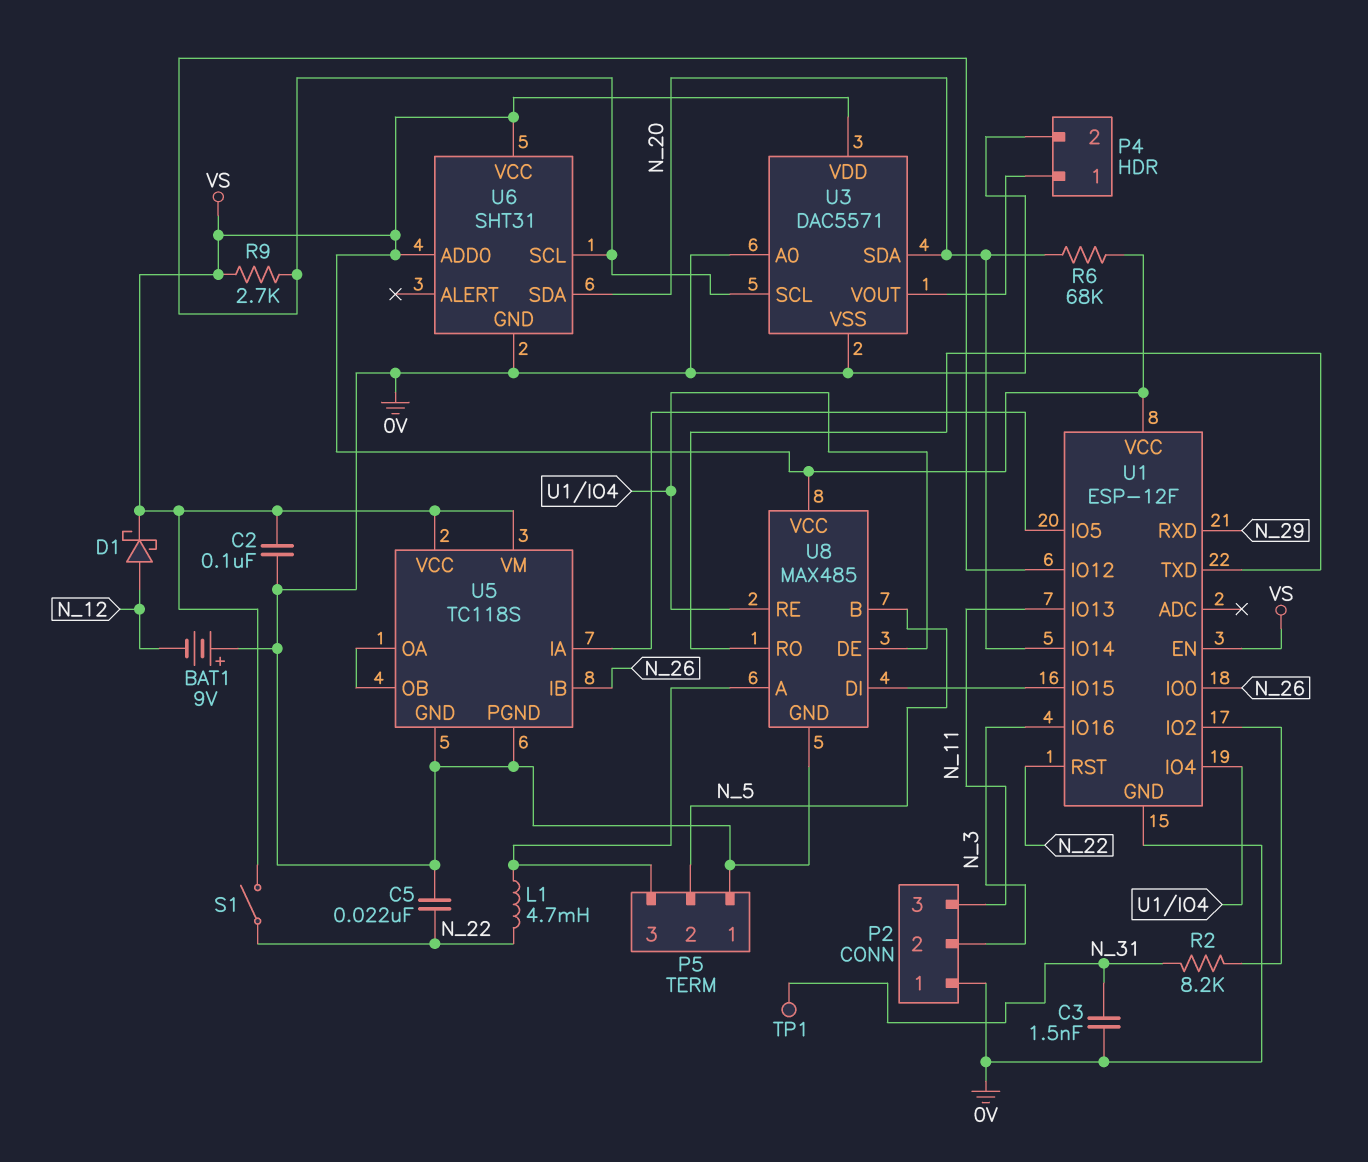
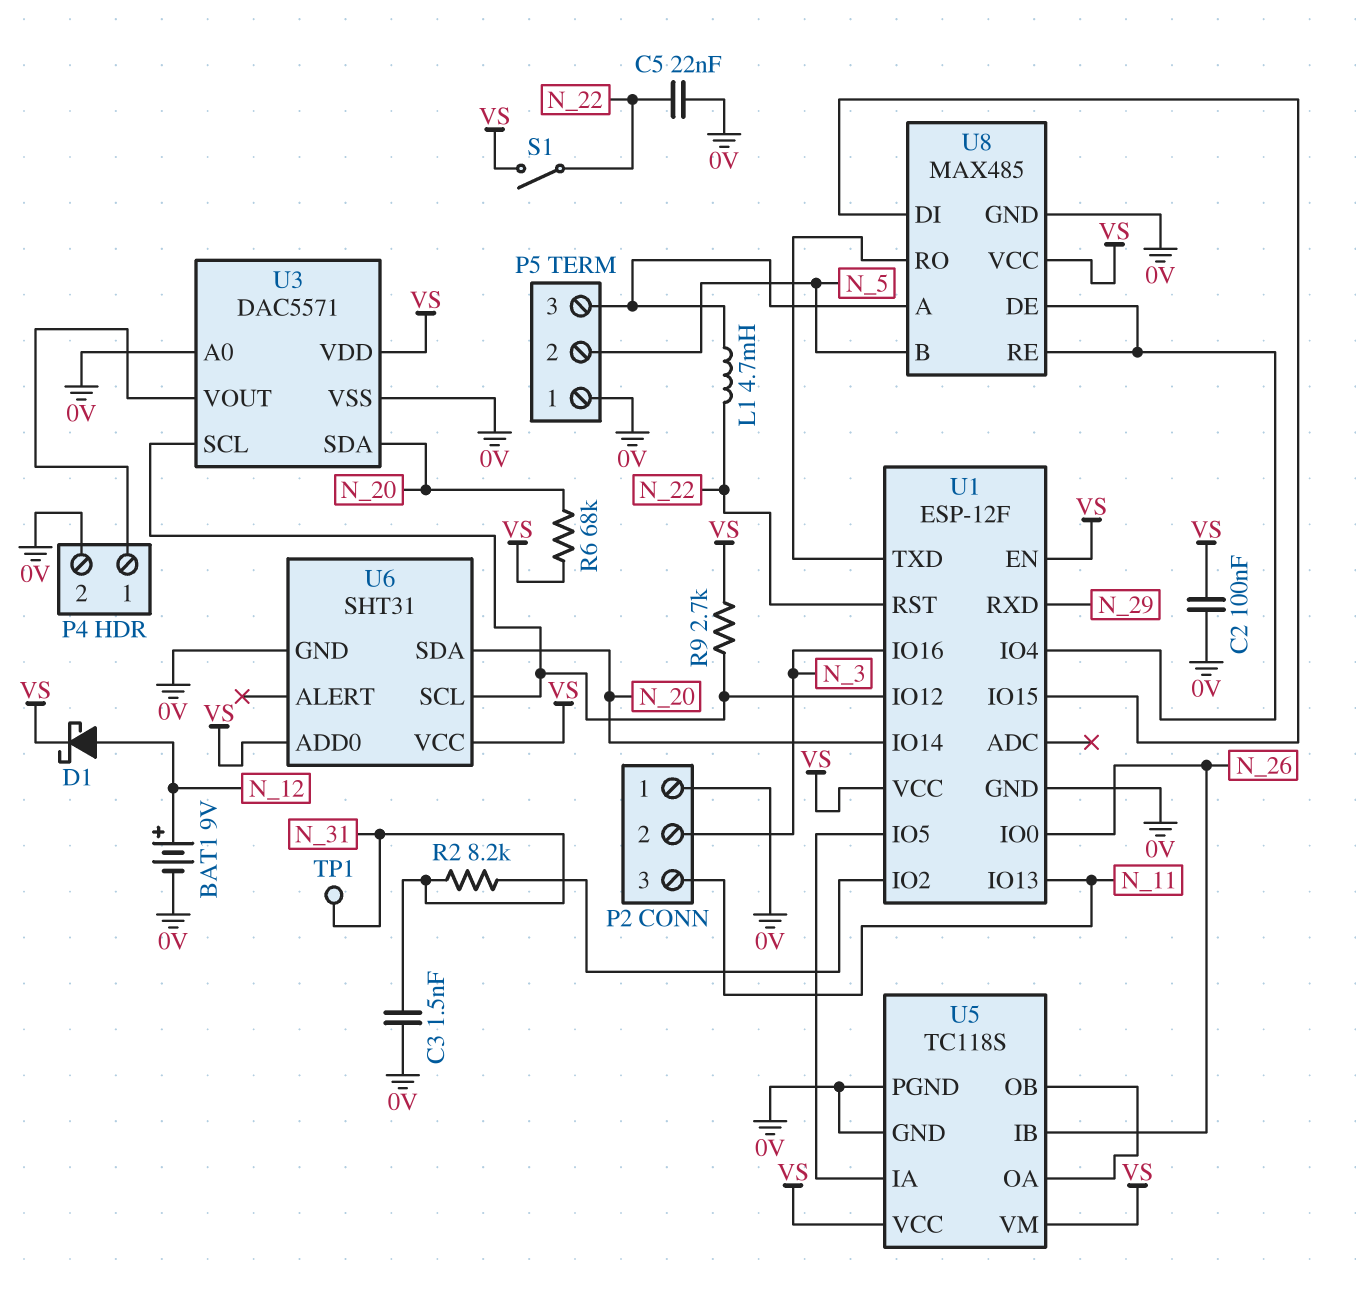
BAT1: 9V (plus 0V, minus N_12) -> 9V (plus N_12, minus 0V)

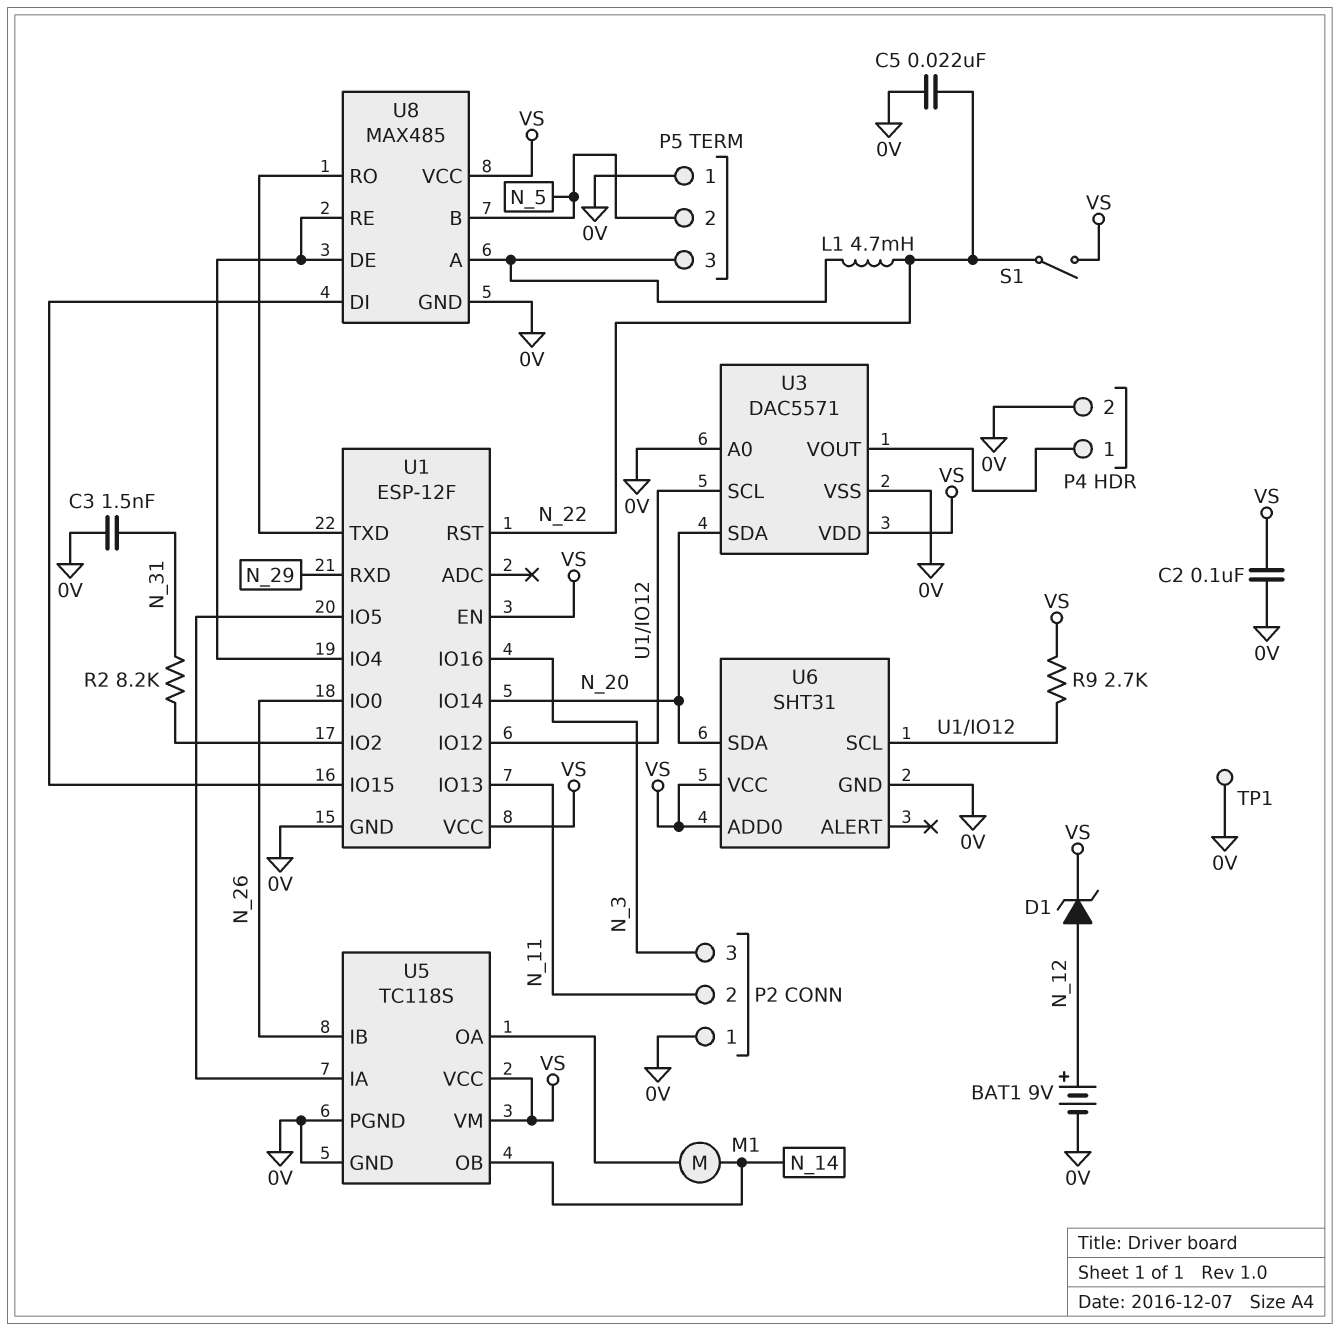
D1: schottky (A N_12, K VS) -> zener (A N_12, K VS)
M1: none -> motor (N_14, U5/OA)
P2 pin 2: N_3 -> N_11
P2 pin 3: N_11 -> N_3
R6: 68k (N_20, VS) -> none
TP1: test point (N_31) -> test point (0V)
U5 pin OB: U5/OA -> N_14

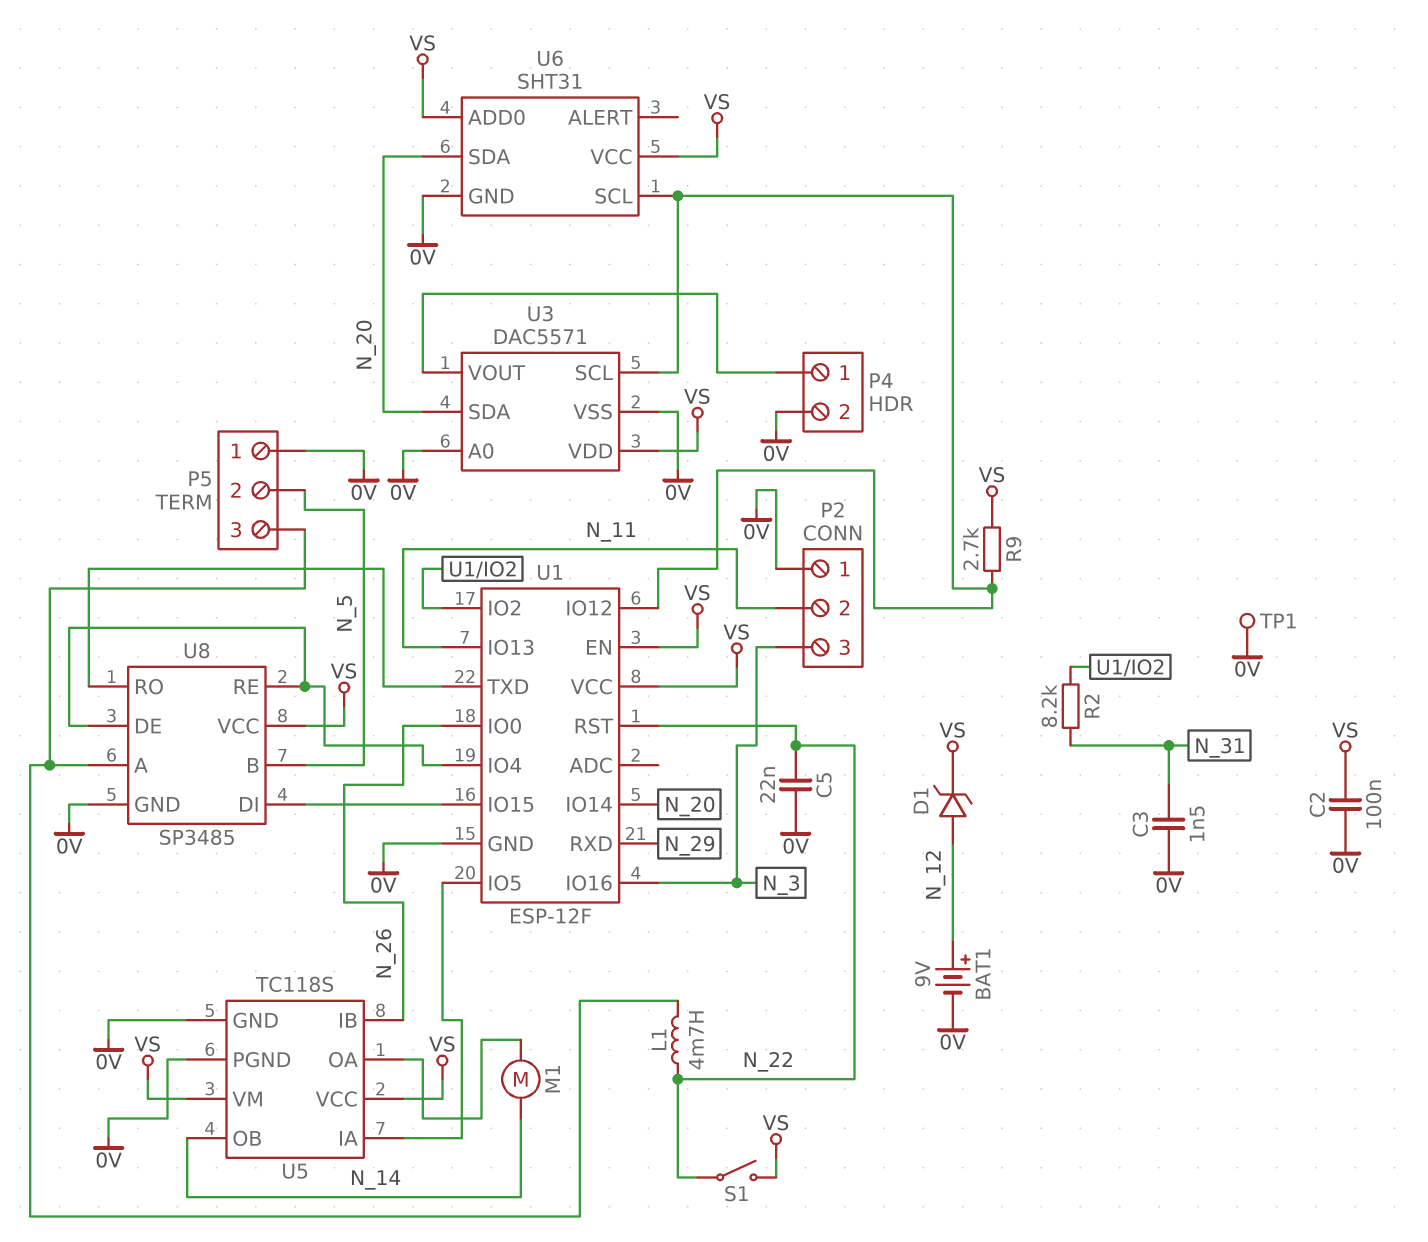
U8: MAX485 -> SP3485

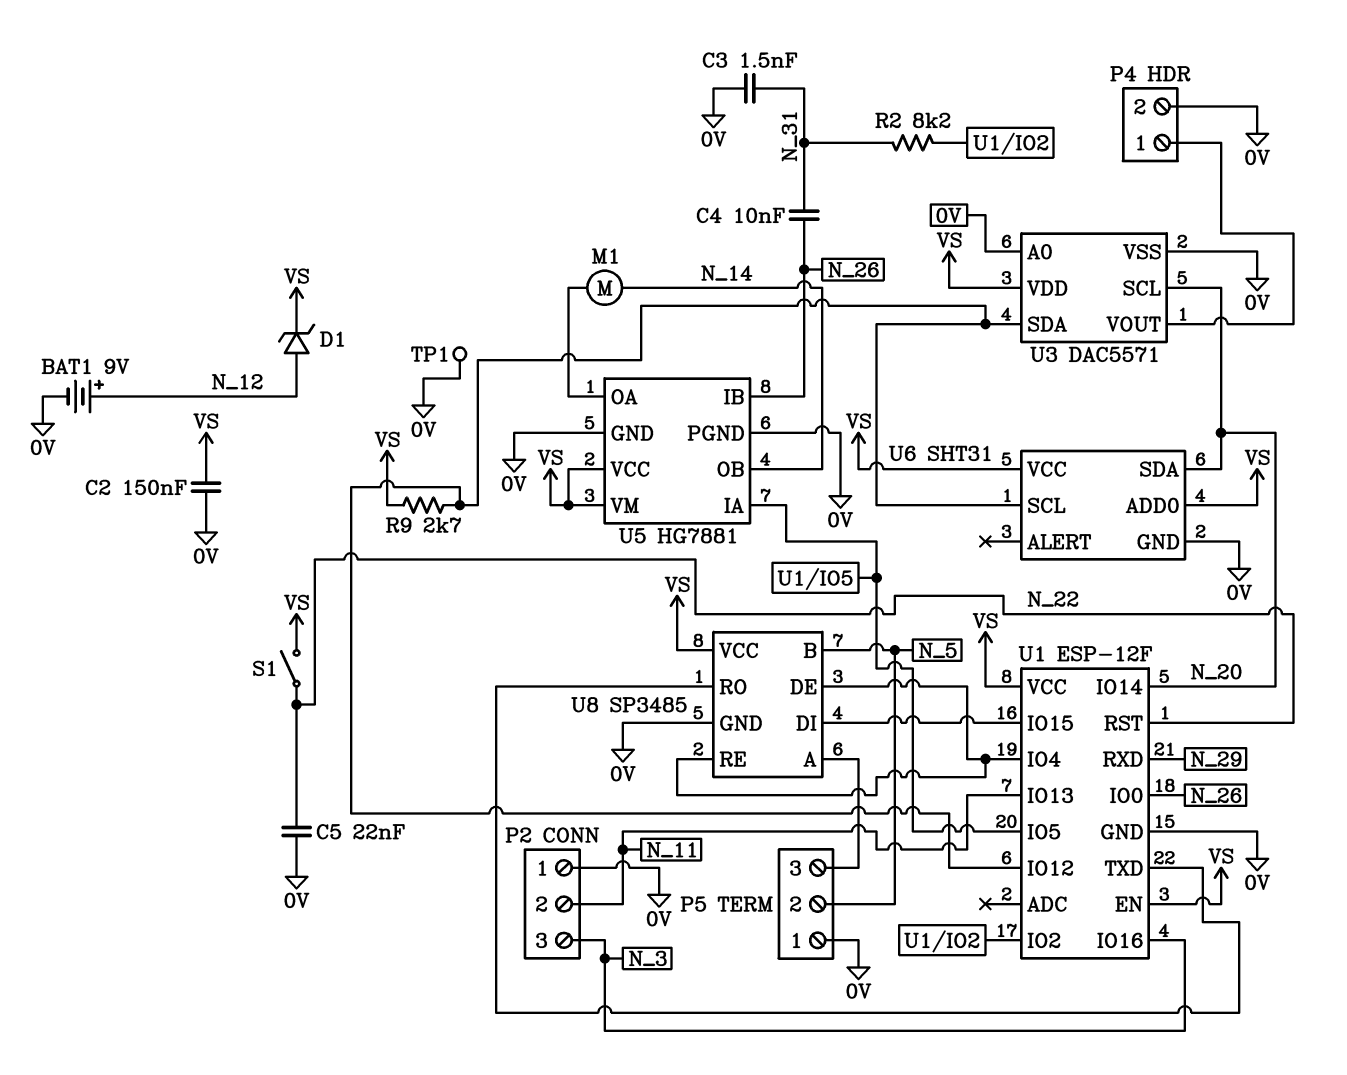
C2: 100nF (0V, VS) -> 150nF (0V, VS)
C4: none -> 10nF (N_26, N_31)
L1: 4.7mH (N_22, P5/3) -> none
U3 pin SCL: U1/IO12 -> N_20
U3 pin SDA: N_20 -> U1/IO12
U5: TC118S -> HG7881

